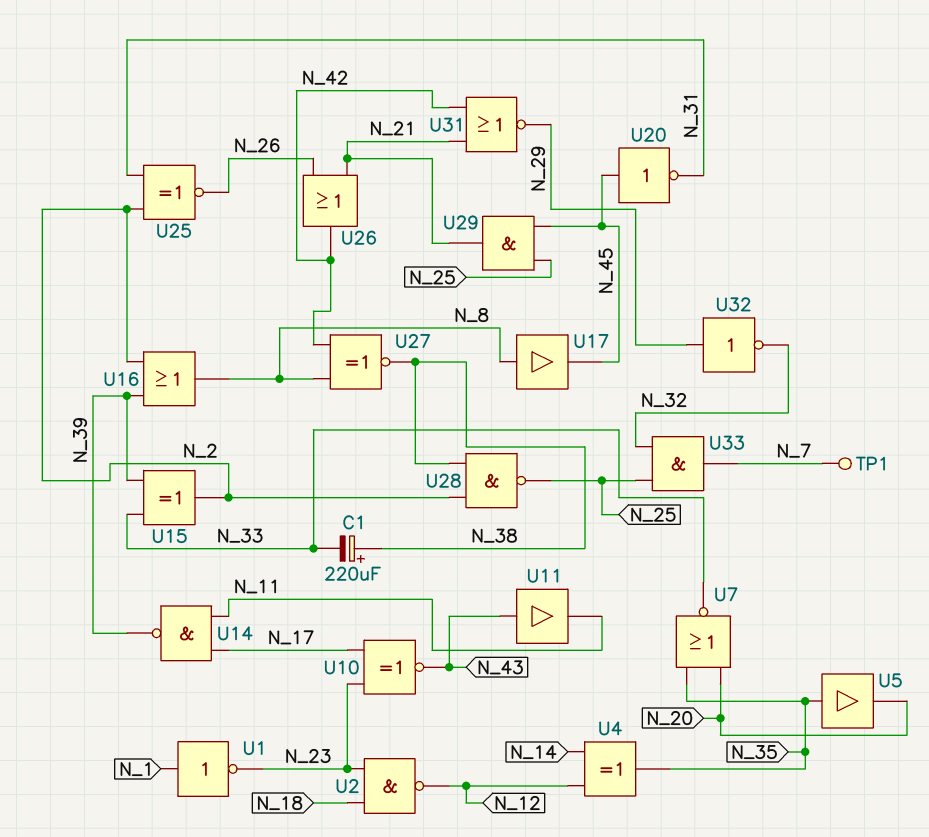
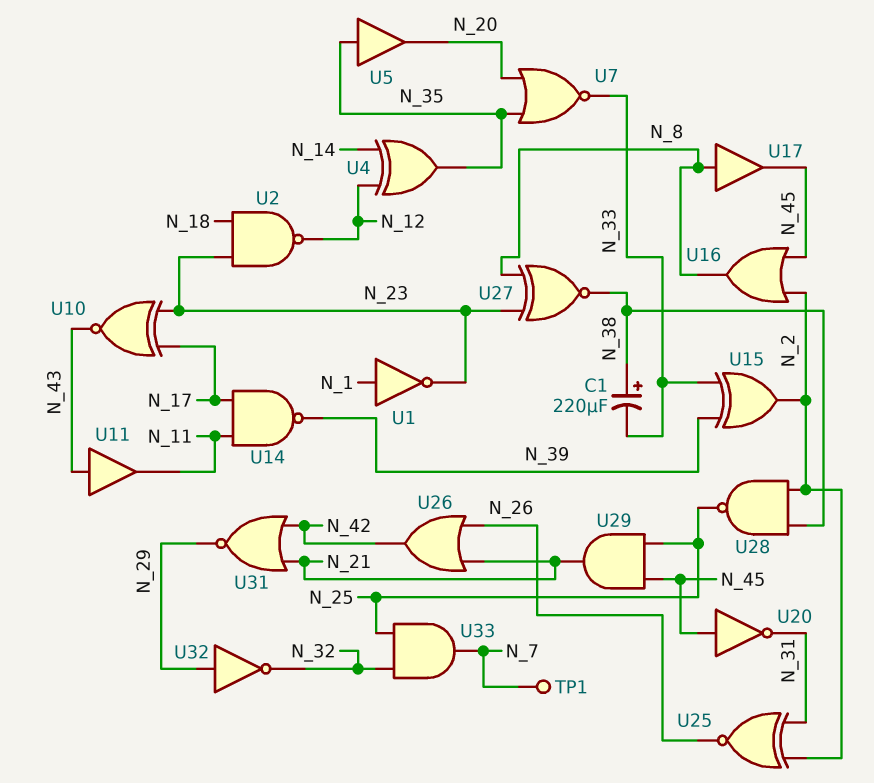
U16: OR (in N_2, in N_39, out N_8) -> OR (in N_2, in N_45, out N_8)
U27: XNOR (in N_8, in N_42, out N_38) -> XNOR (in N_8, in N_23, out N_38)

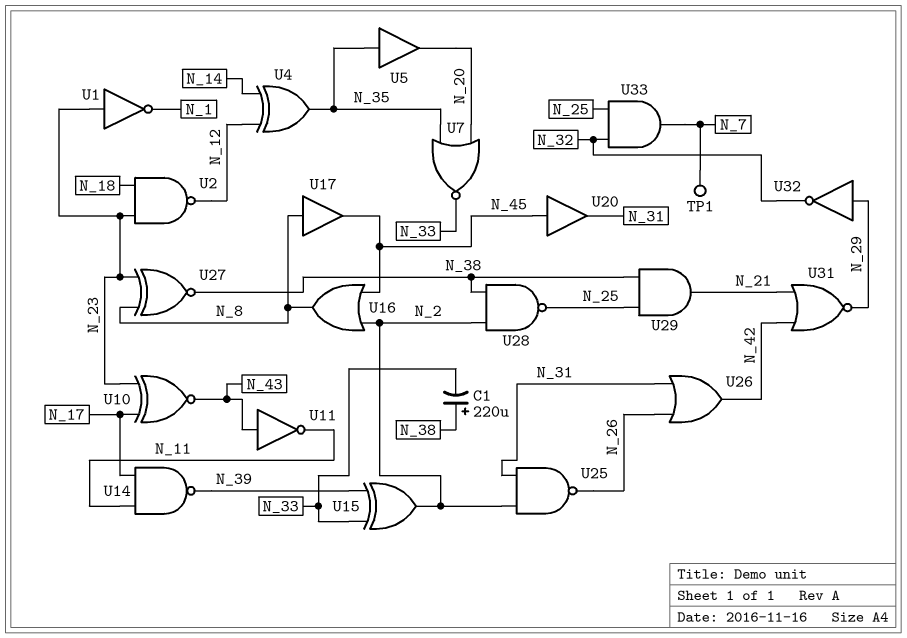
U1: NOT (in N_1, out N_23) -> NOT (in N_23, out N_1)
U11: buffer (in N_43, out N_11) -> NOT (in N_43, out N_11)
U20: NOT (in N_45, out N_31) -> buffer (in N_45, out N_31)
U25: XNOR (in N_2, in N_31, out N_26) -> NAND (in N_2, in N_31, out N_26)
U26: OR (in N_21, in N_26, out N_42) -> OR (in N_26, in N_31, out N_42)
U29: AND (in N_25, in N_45, out N_21) -> AND (in N_25, in N_38, out N_21)

